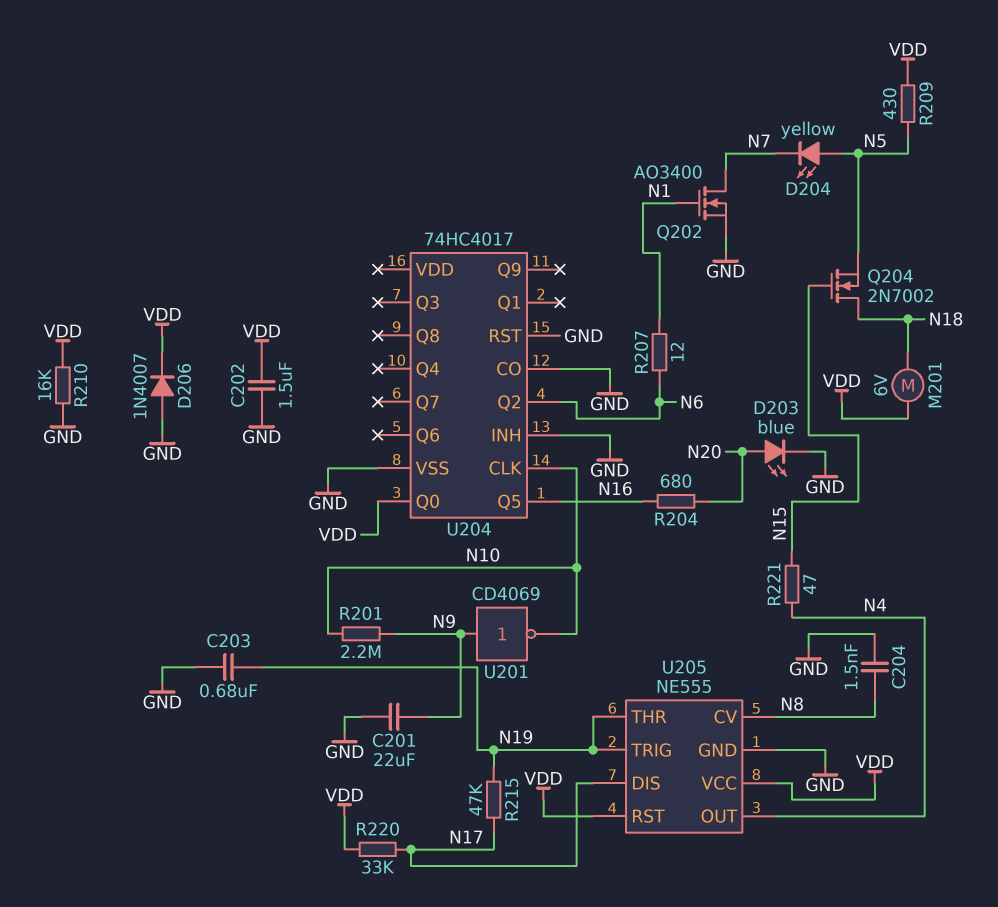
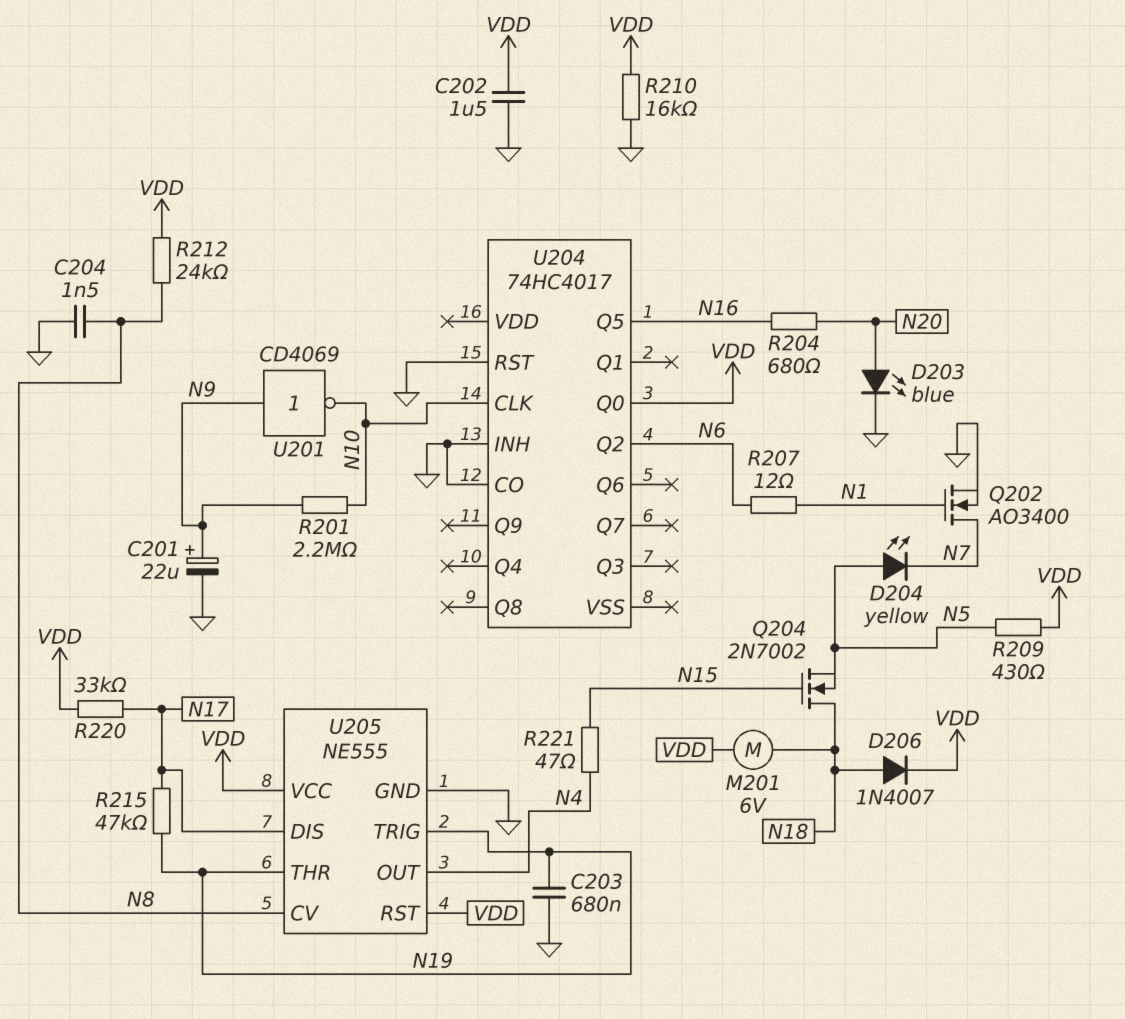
C201: 22uF (GND, N9) -> 22uF (plus N9, minus GND)
D206: diode 1N4007 (A GND, K VDD) -> diode 1N4007 (A N18, K VDD)
R212: none -> 24k (N8, VDD)
U204 pin VSS: GND -> none

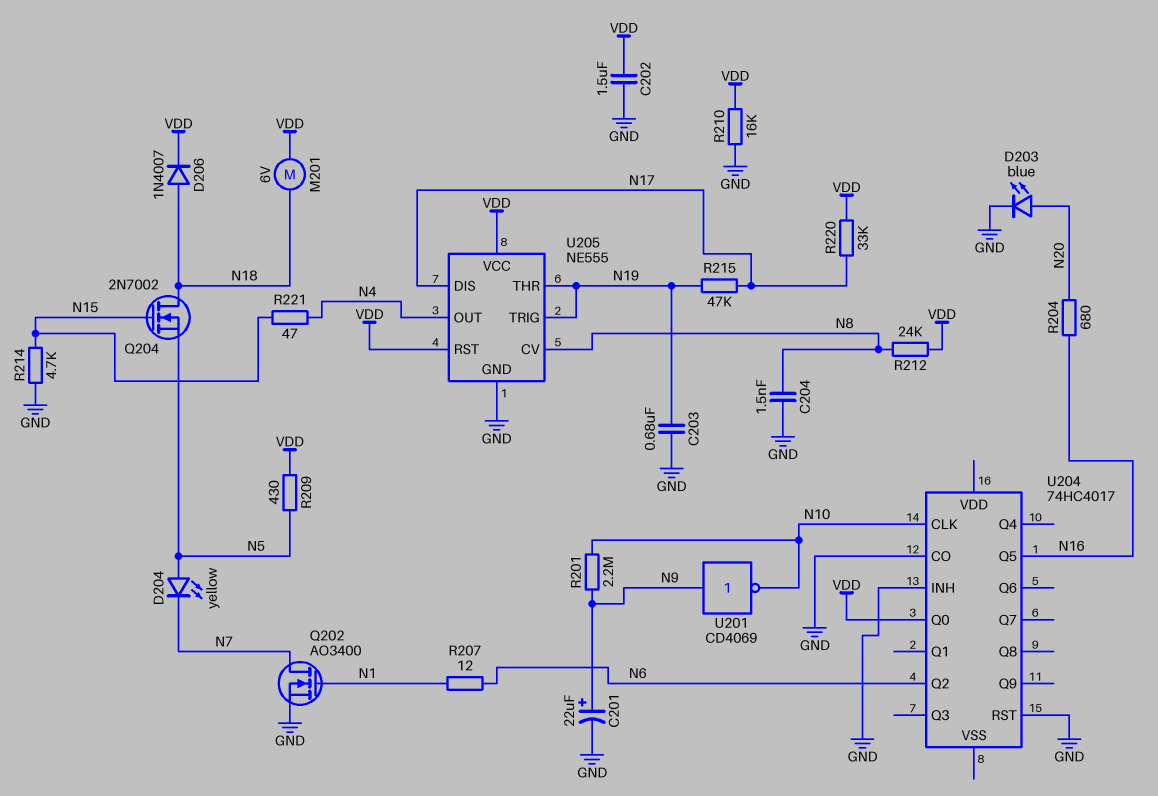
R214: none -> 4.7k (GND, N15)

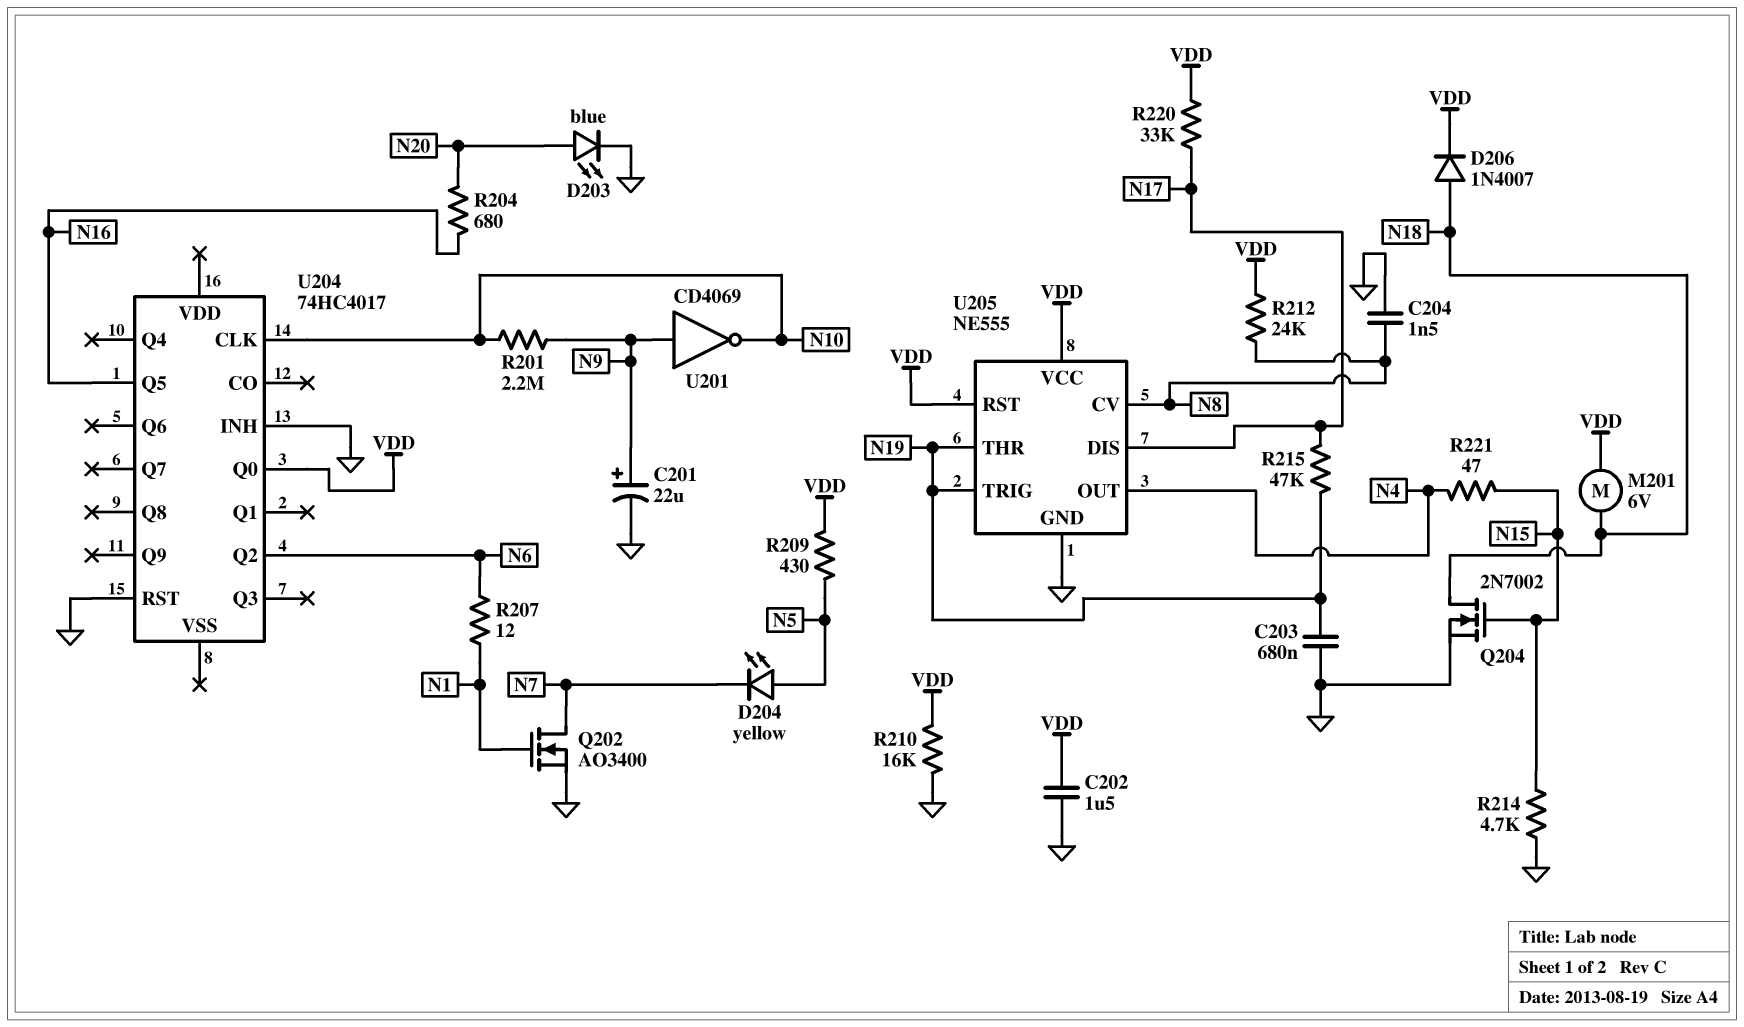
Q204: NMOS 2N7002 (G N15, D N18, S N5) -> NMOS 2N7002 (G N15, D N18, S GND)
U204 pin CO: GND -> none

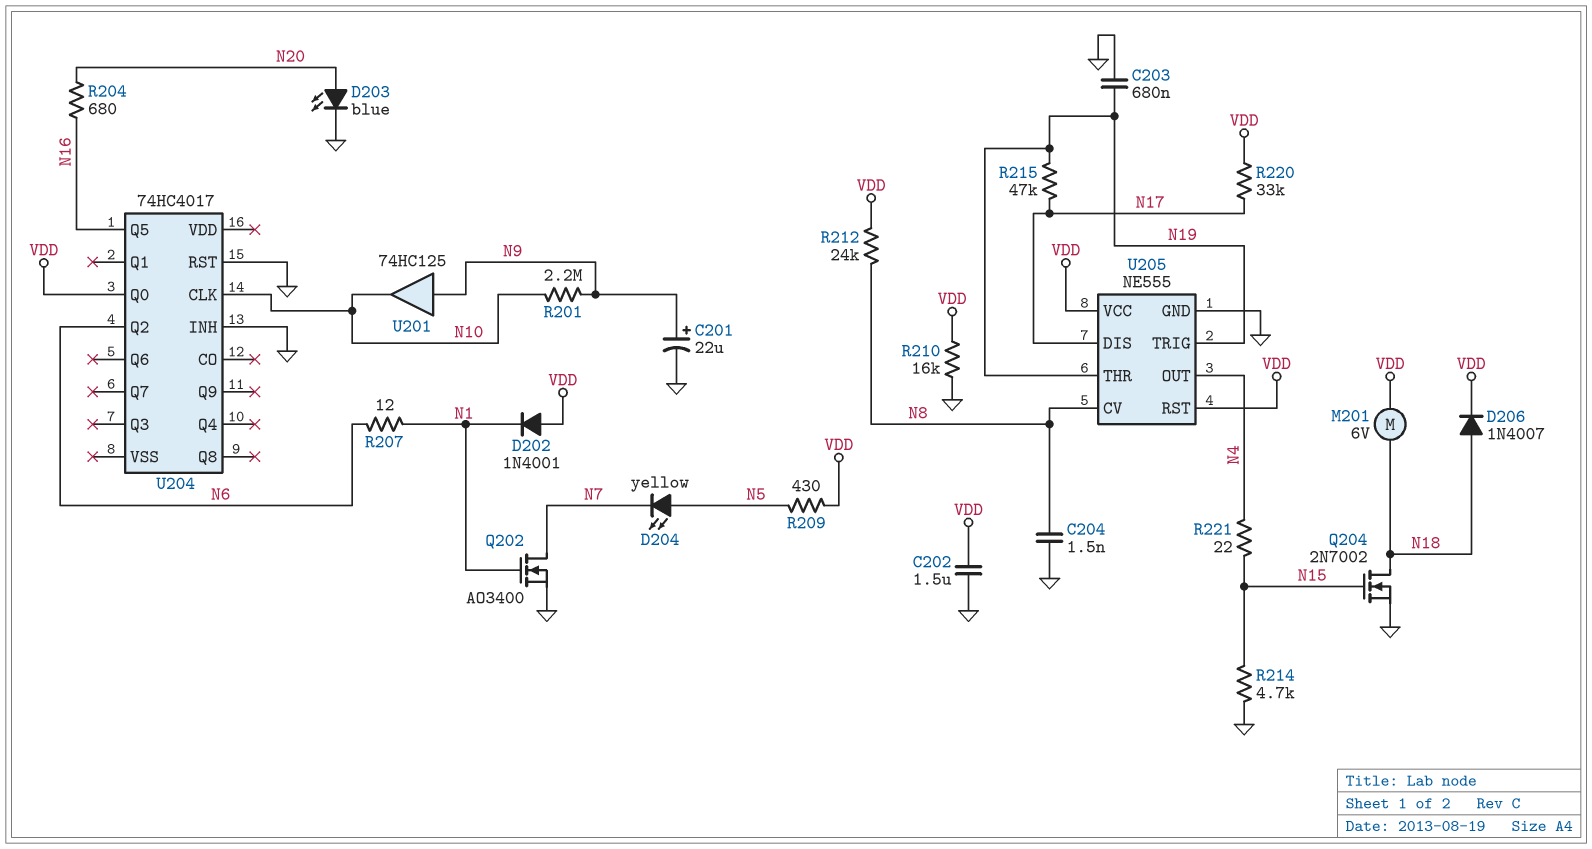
D202: none -> diode 1N4001 (A VDD, K N1)
R221: 47 (N4, N15) -> 22 (N4, N15)
U201: NOT CD4069 (in N9, out N10) -> buffer 74HC125 (in N9, out N10)

